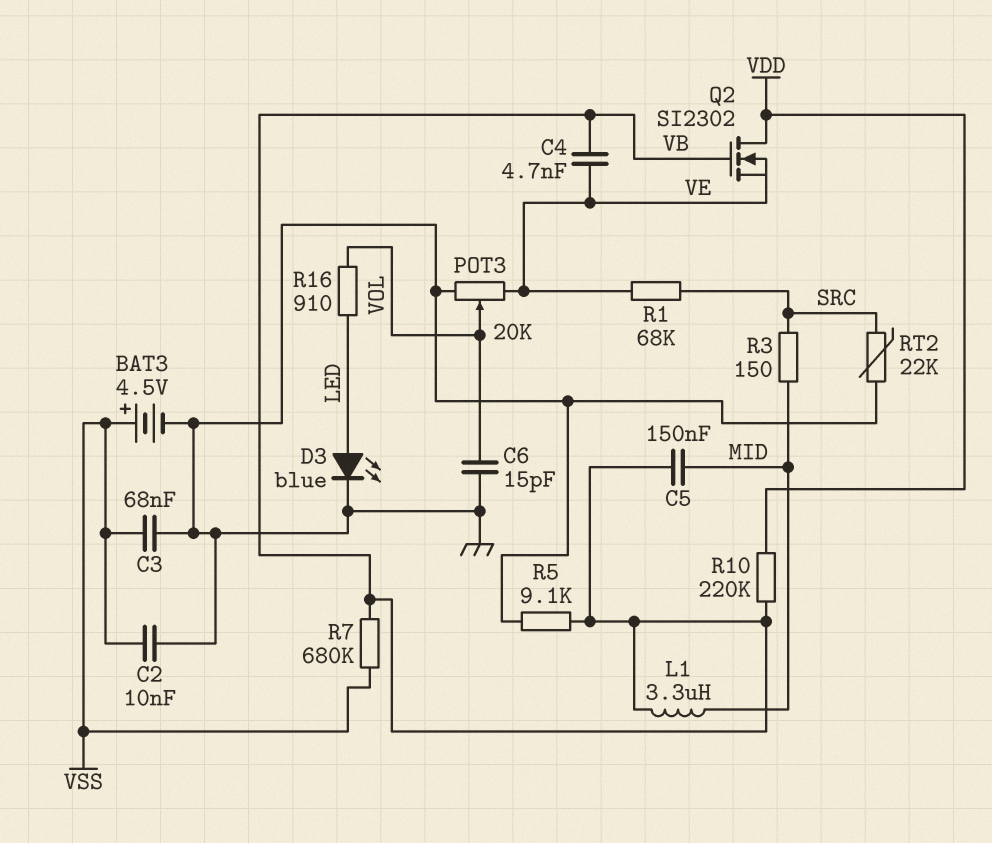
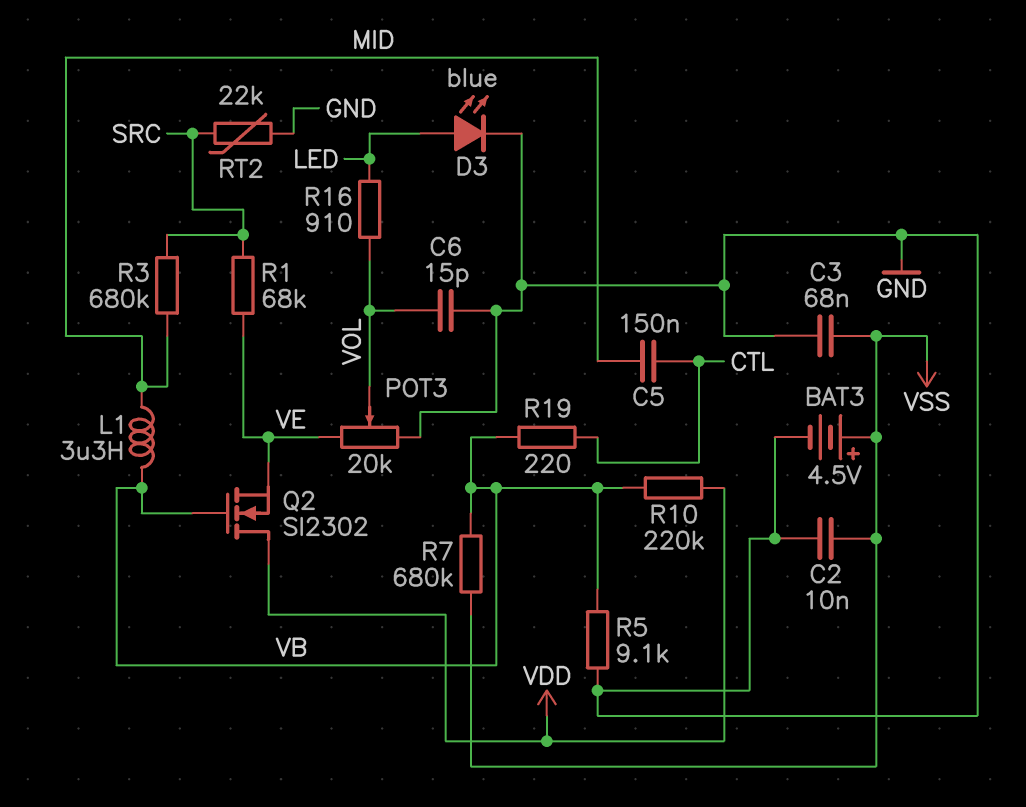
C4: 4.7nF (VB, VE) -> none
C5: 150nF (MID, VB) -> 150nF (CTL, MID)
R3: 150 (MID, SRC) -> 680k (MID, SRC)
R19: none -> 220 (CTL, VB)

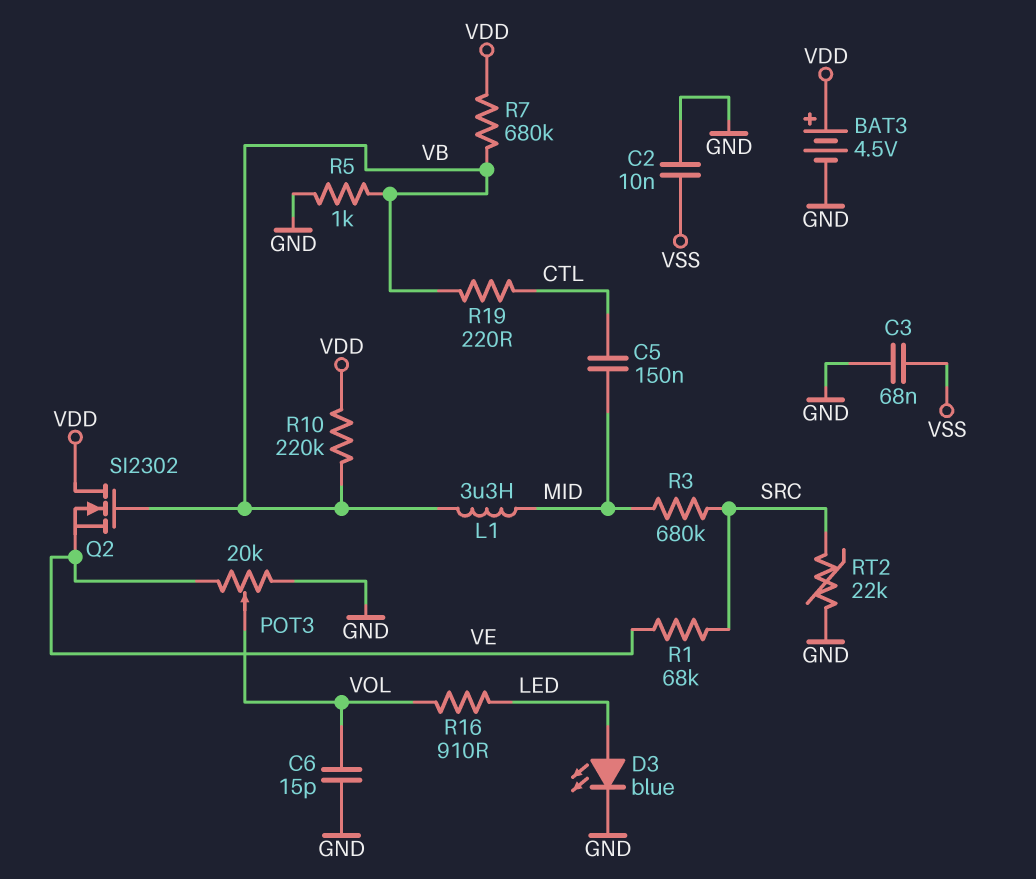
BAT3: 4.5V (plus VSS, minus GND) -> 4.5V (plus VDD, minus GND)
R5: 9.1k (GND, VB) -> 1k (GND, VB)
R7: 680k (VB, VSS) -> 680k (VB, VDD)

